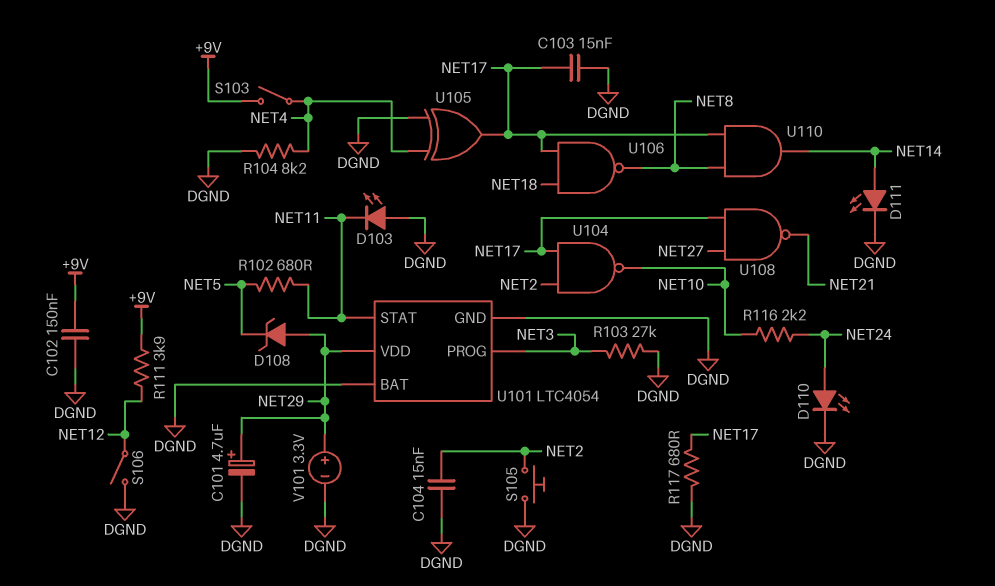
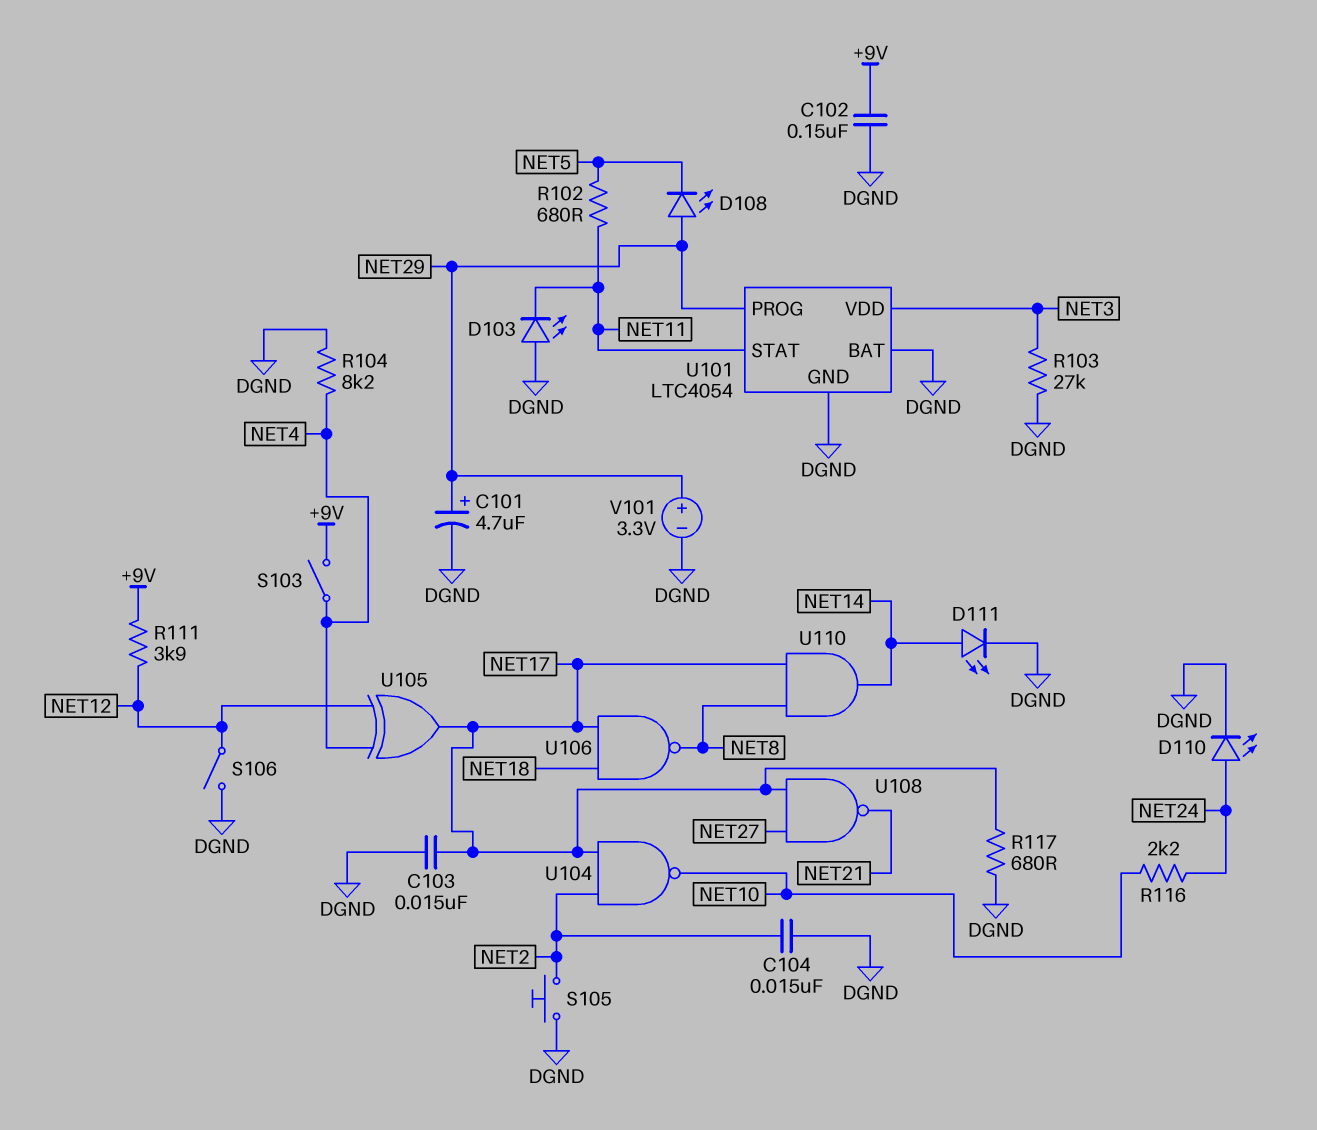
D108: zener (A NET29, K NET5) -> LED (A NET29, K NET5)
U101 pin PROG: NET3 -> NET29
U101 pin VDD: NET29 -> NET3
U105: XOR (in DGND, in NET4, out NET17) -> XOR (in NET4, in NET12, out NET17)

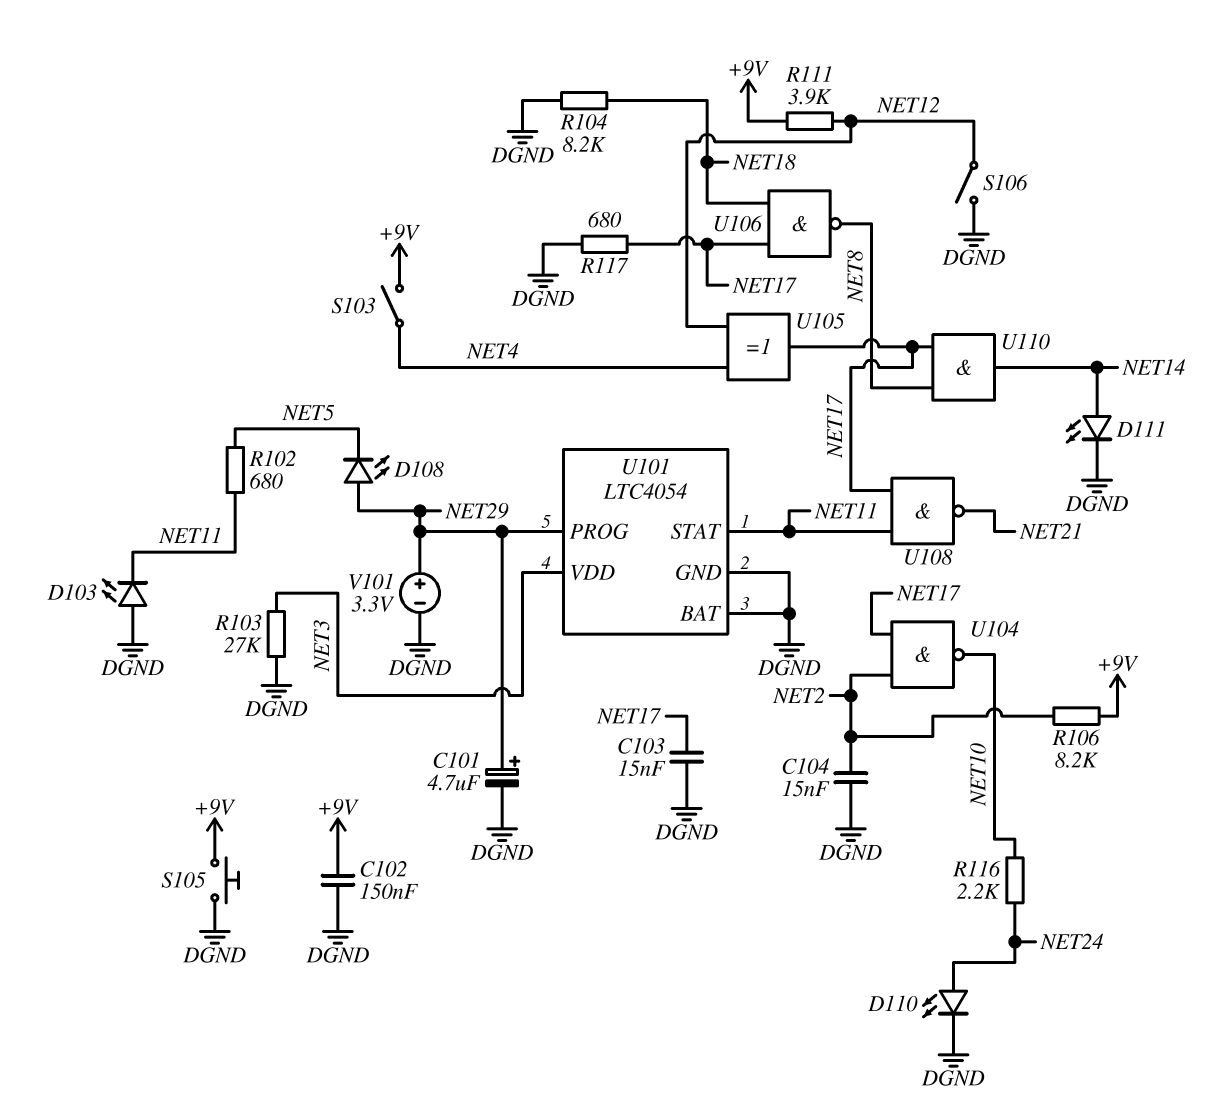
R104: 8.2k (DGND, NET4) -> 8.2k (DGND, NET18)
R106: none -> 8.2k (+9V, NET2)
S105: button (DGND, NET2) -> button (+9V, DGND)
U108: NAND (in NET17, in NET27, out NET21) -> NAND (in NET11, in NET17, out NET21)

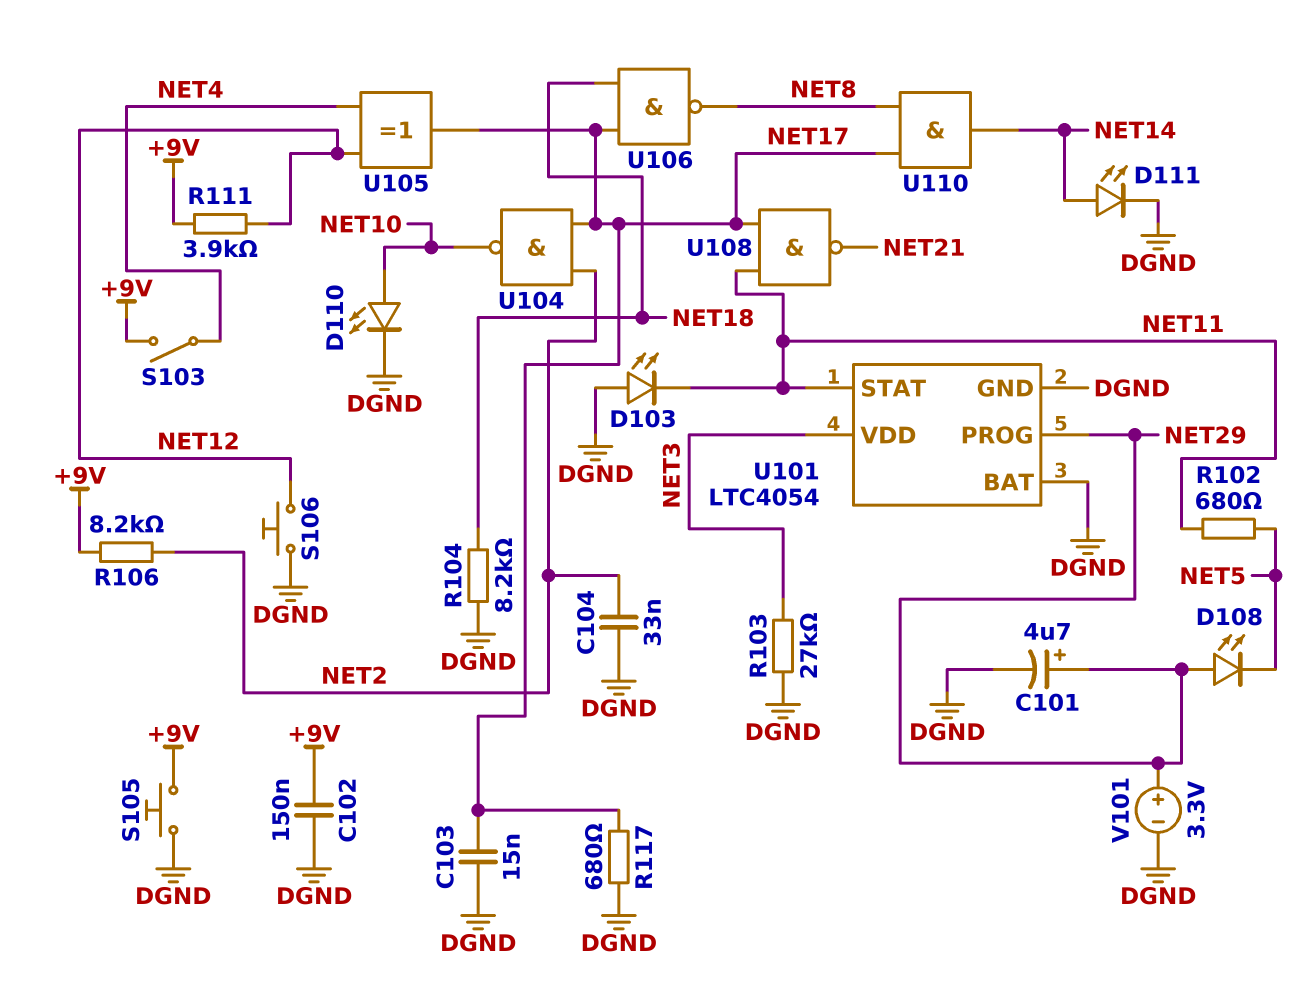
C104: 15nF (DGND, NET2) -> 33nF (DGND, NET2)
D110: LED (A NET24, K DGND) -> LED (A NET10, K DGND)
R116: 2.2k (NET10, NET24) -> none
S106: switch (DGND, NET12) -> button (DGND, NET12)

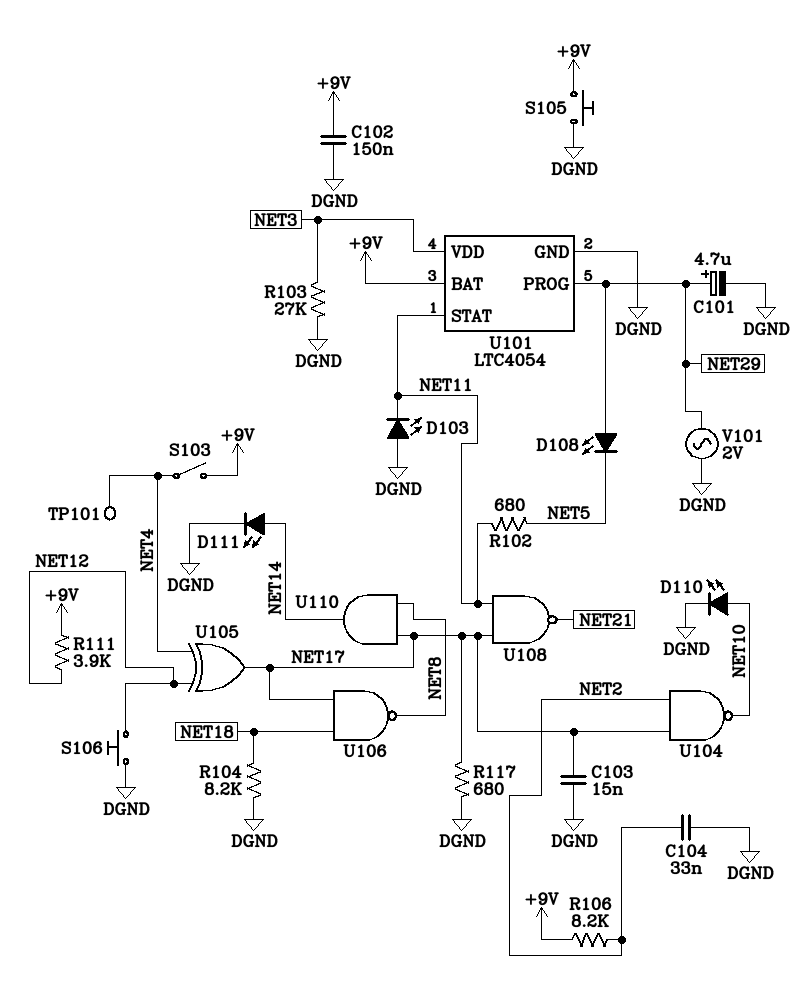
TP101: none -> test point (NET4)
U101 pin BAT: DGND -> +9V
V101: 3.3V (plus NET29, minus DGND) -> AC 2V (DGND, NET29)

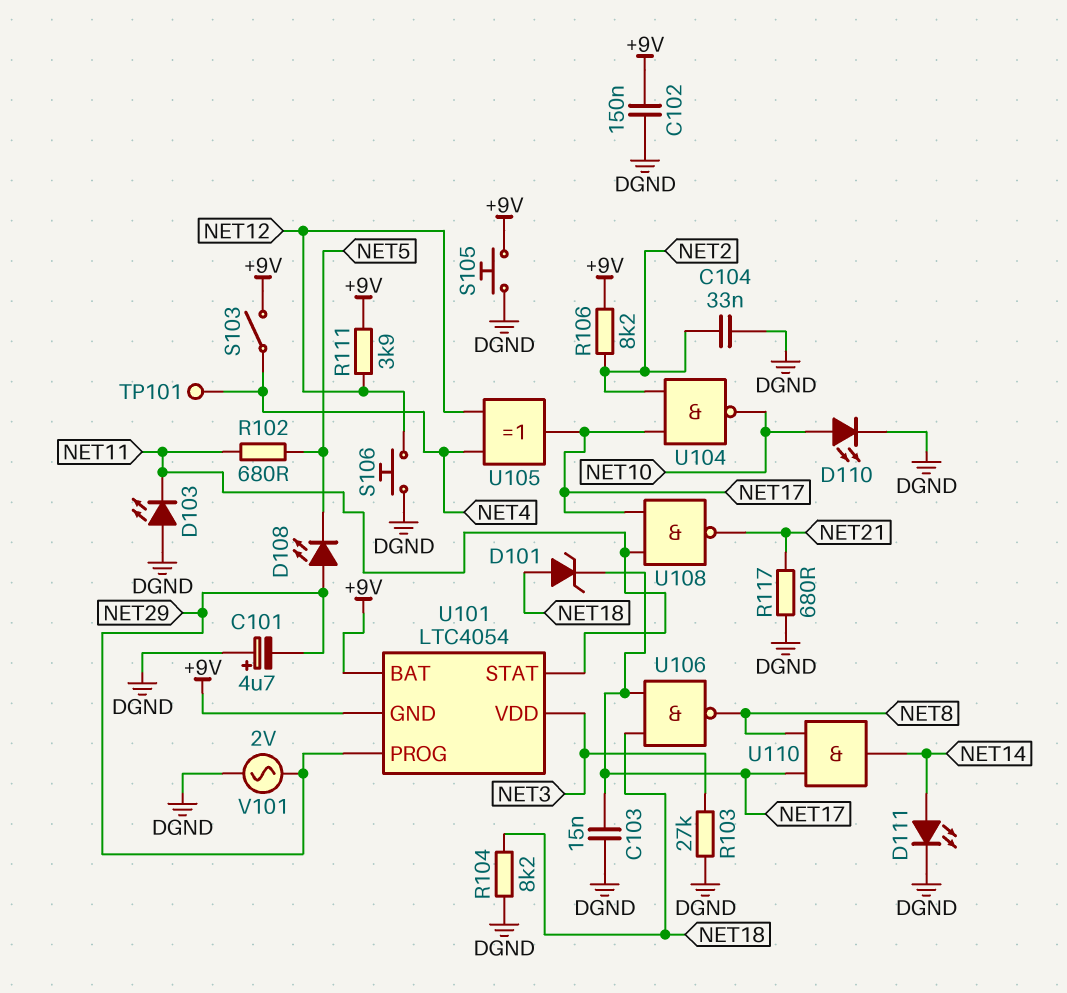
C101: 4.7uF (plus NET29, minus DGND) -> 4.7uF (plus DGND, minus NET29)
D101: none -> zener (A NET18, K NET17)
R117: 680 (DGND, NET17) -> 680 (DGND, NET21)
U101 pin GND: DGND -> +9V

